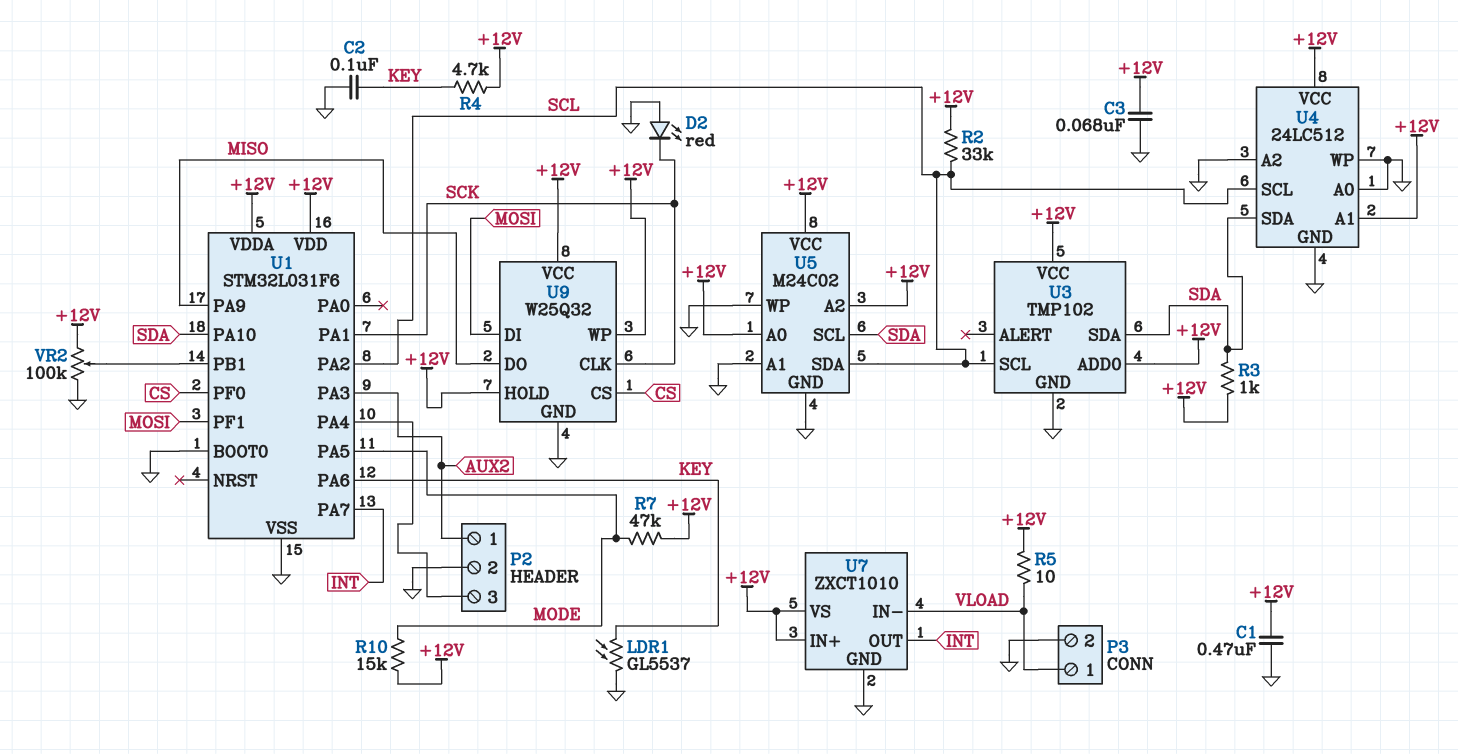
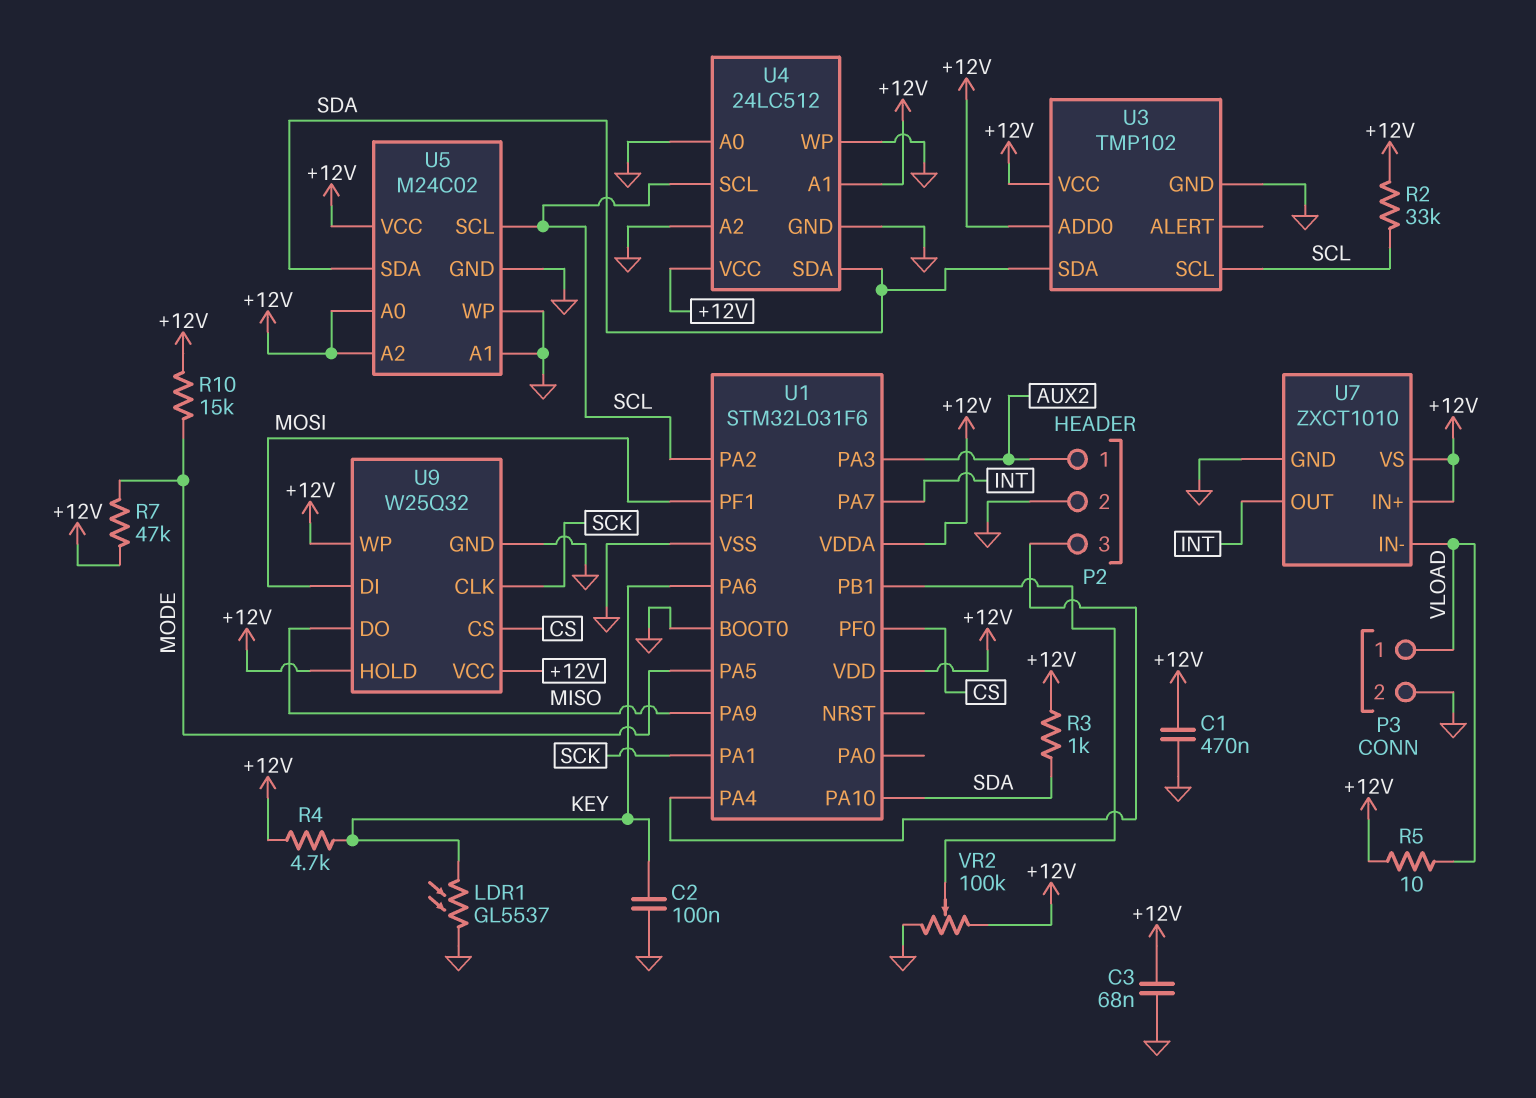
D2: LED red (A GND, K SCK) -> none
U5 pin SCL: SDA -> SCL
U5 pin SDA: SCL -> SDA

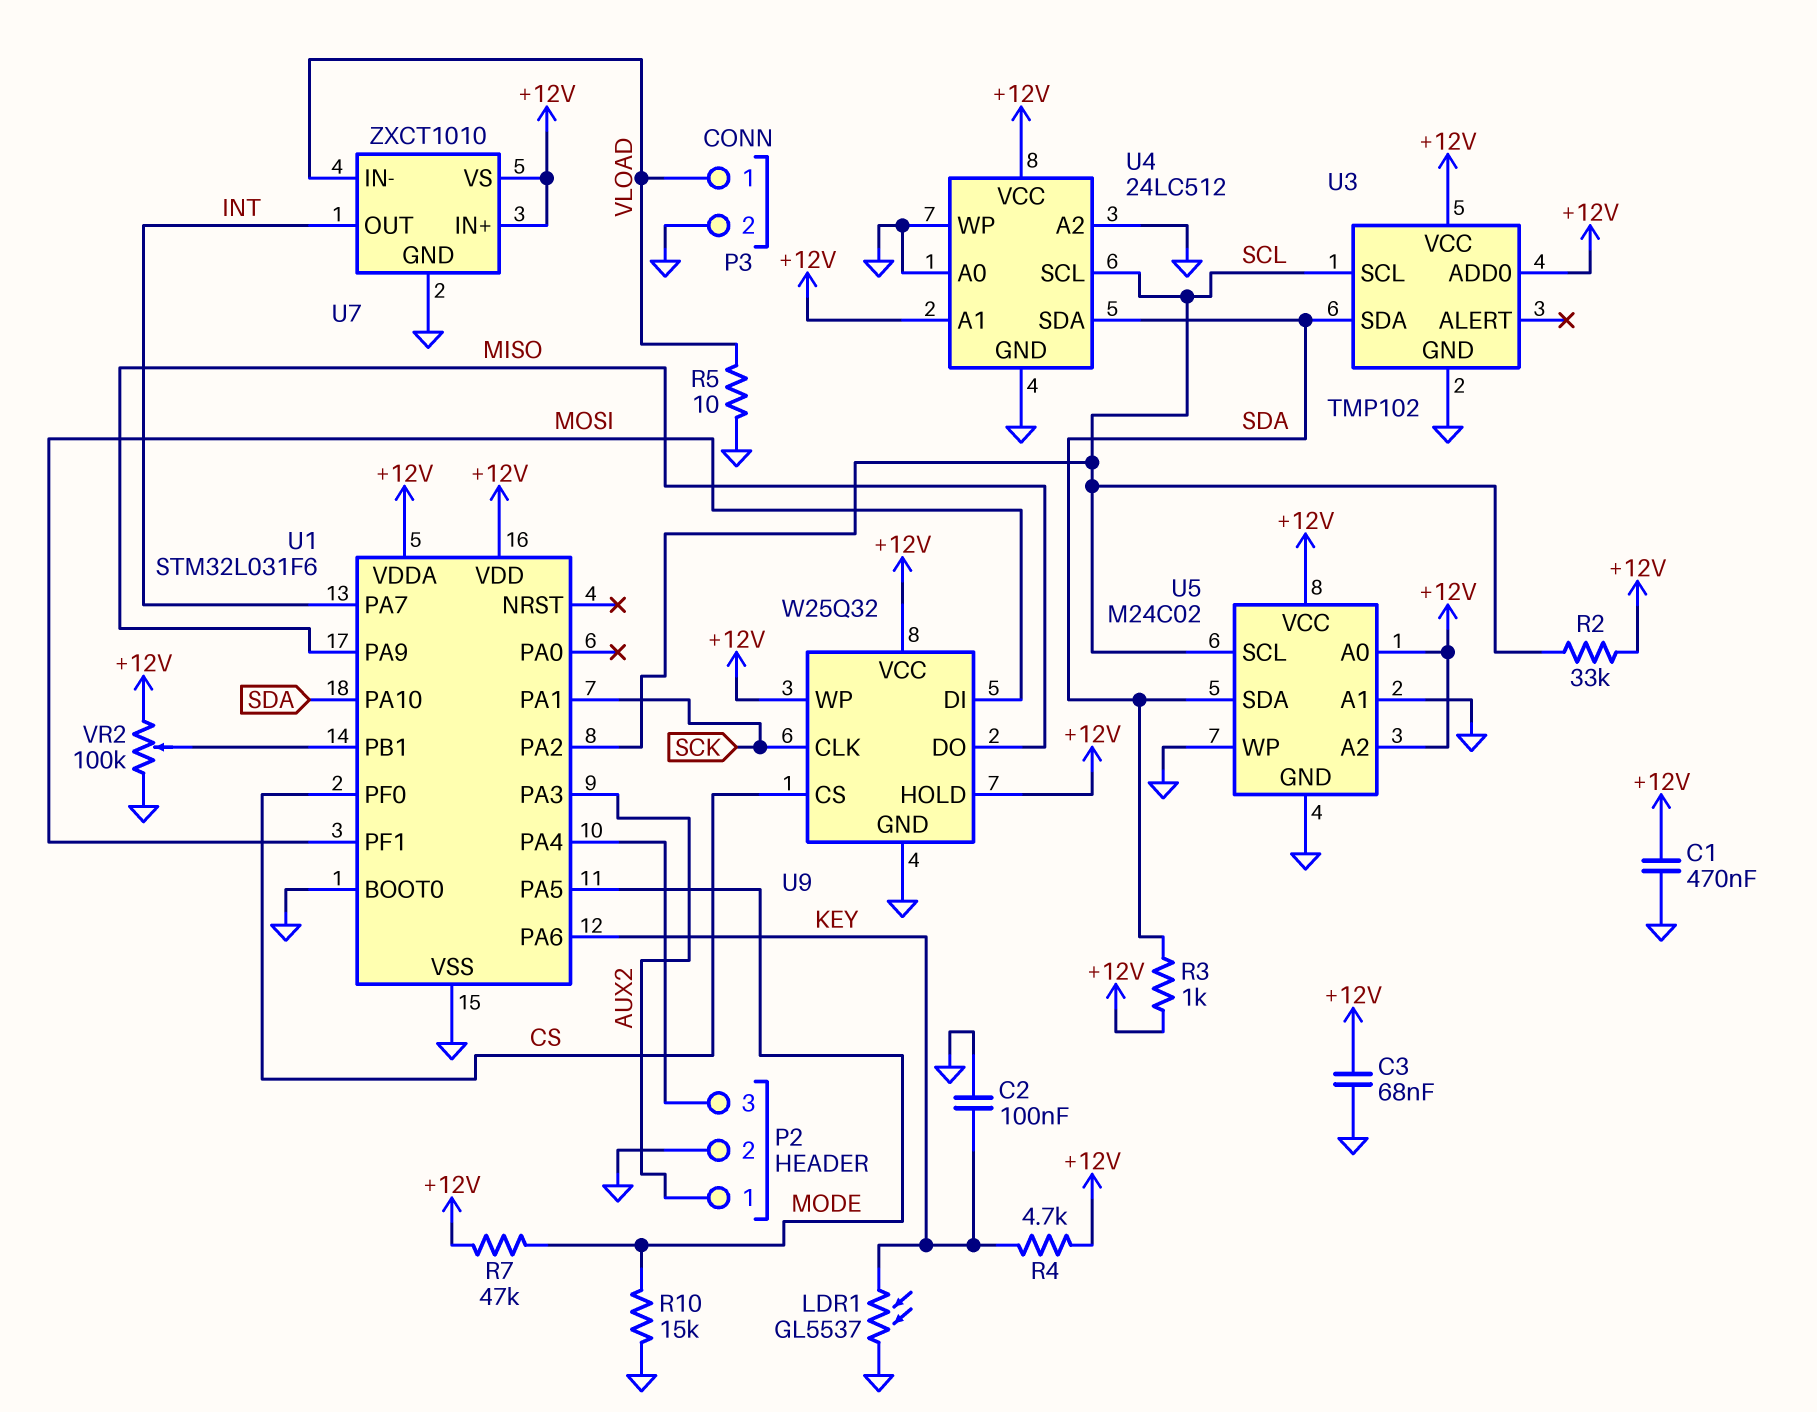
R5: 10 (+12V, VLOAD) -> 10 (GND, VLOAD)
R10: 15k (+12V, MODE) -> 15k (GND, MODE)

